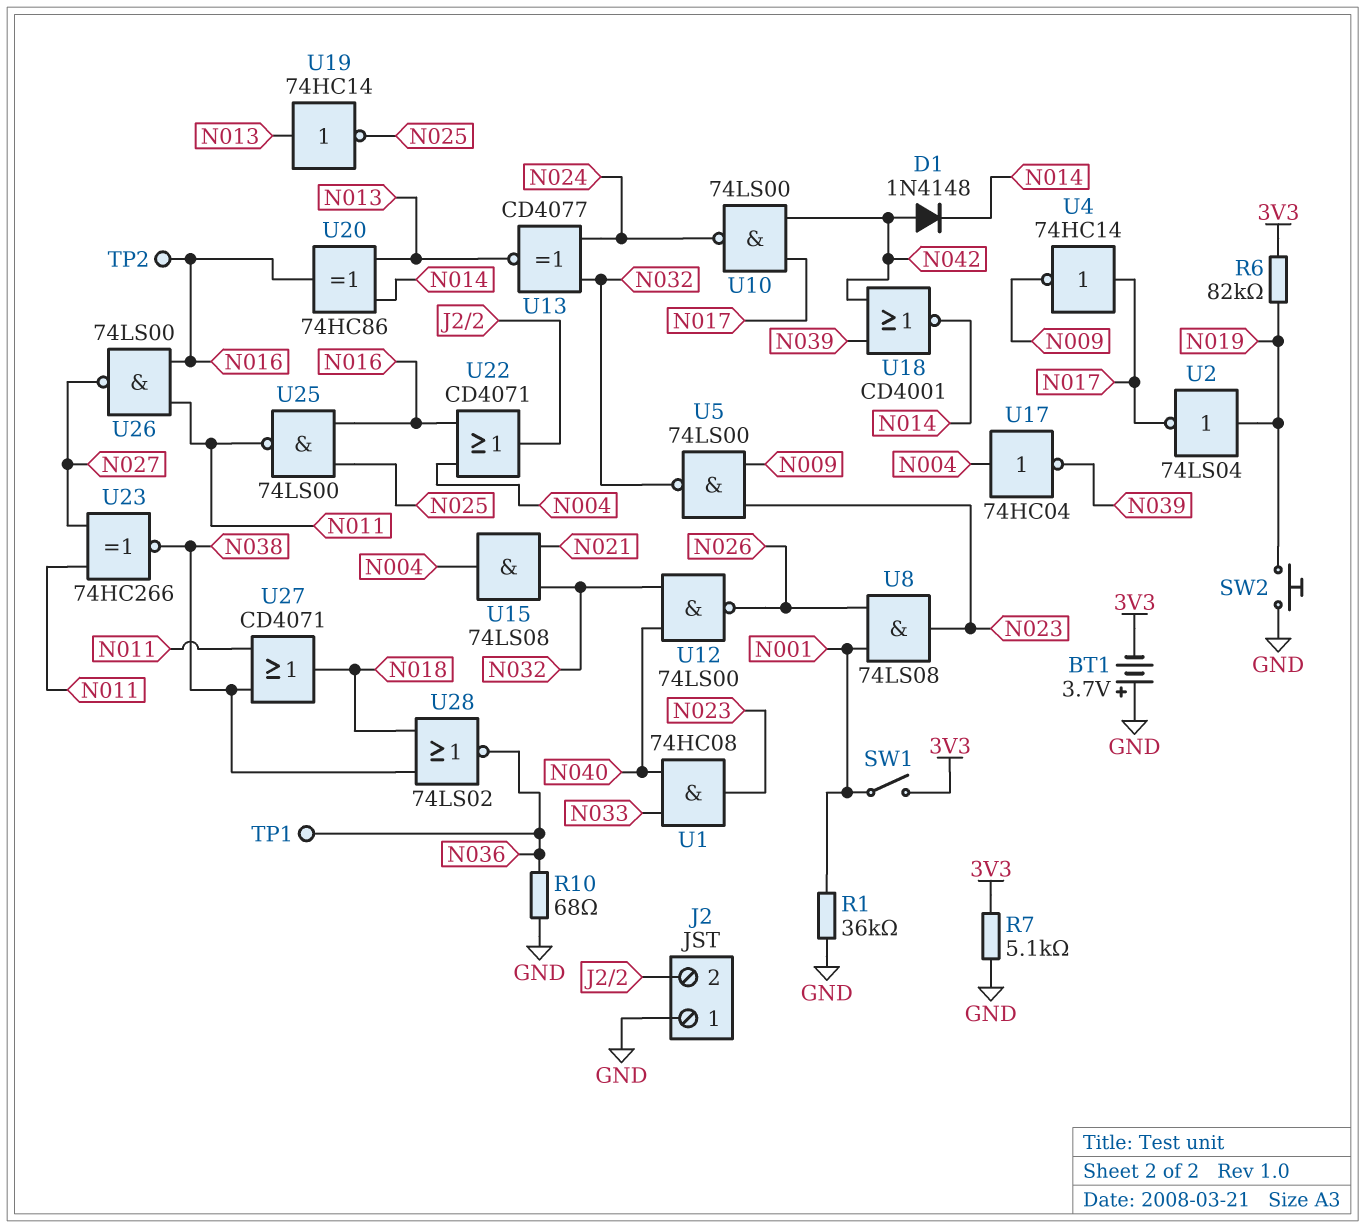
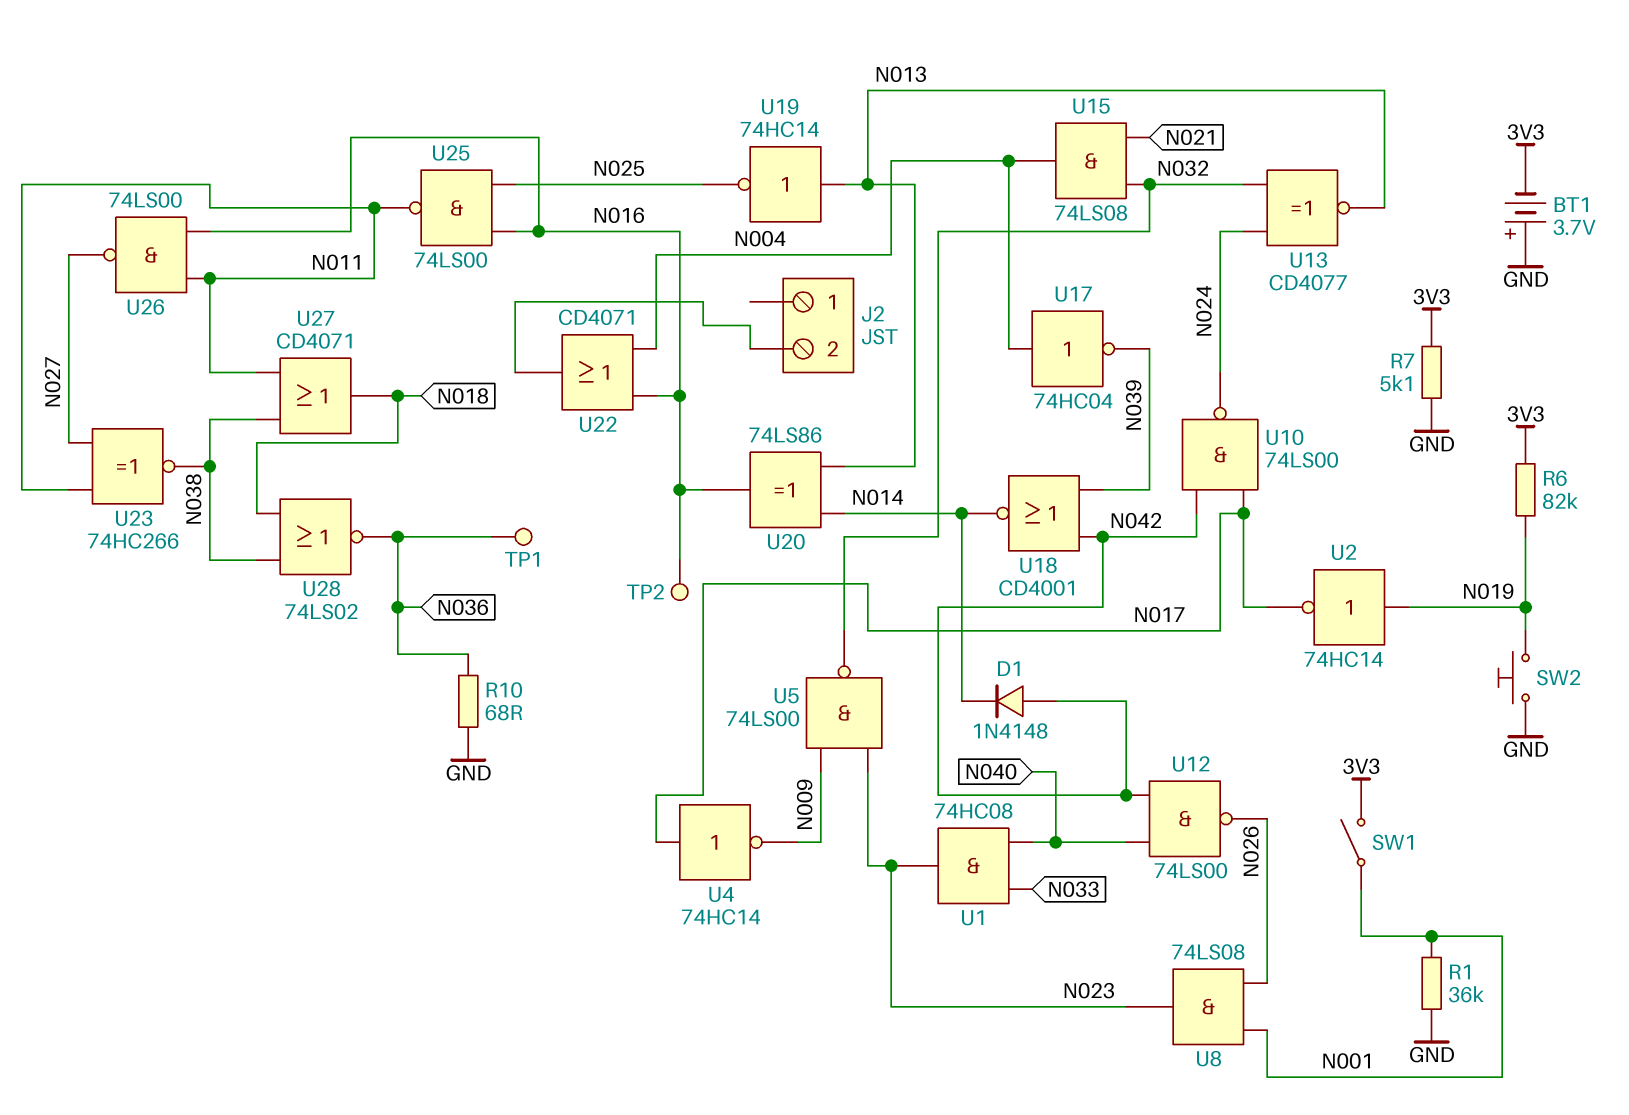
J2 pin 1: GND -> none
U2: NOT 74LS04 (in N019, out N017) -> NOT 74HC14 (in N019, out N017)
U12: NAND 74LS00 (in N032, in N040, out N026) -> NAND 74LS00 (in N040, in N042, out N026)
U20: XOR 74HC86 (in N013, in N014, out N016) -> XOR 74LS86 (in N013, in N014, out N016)

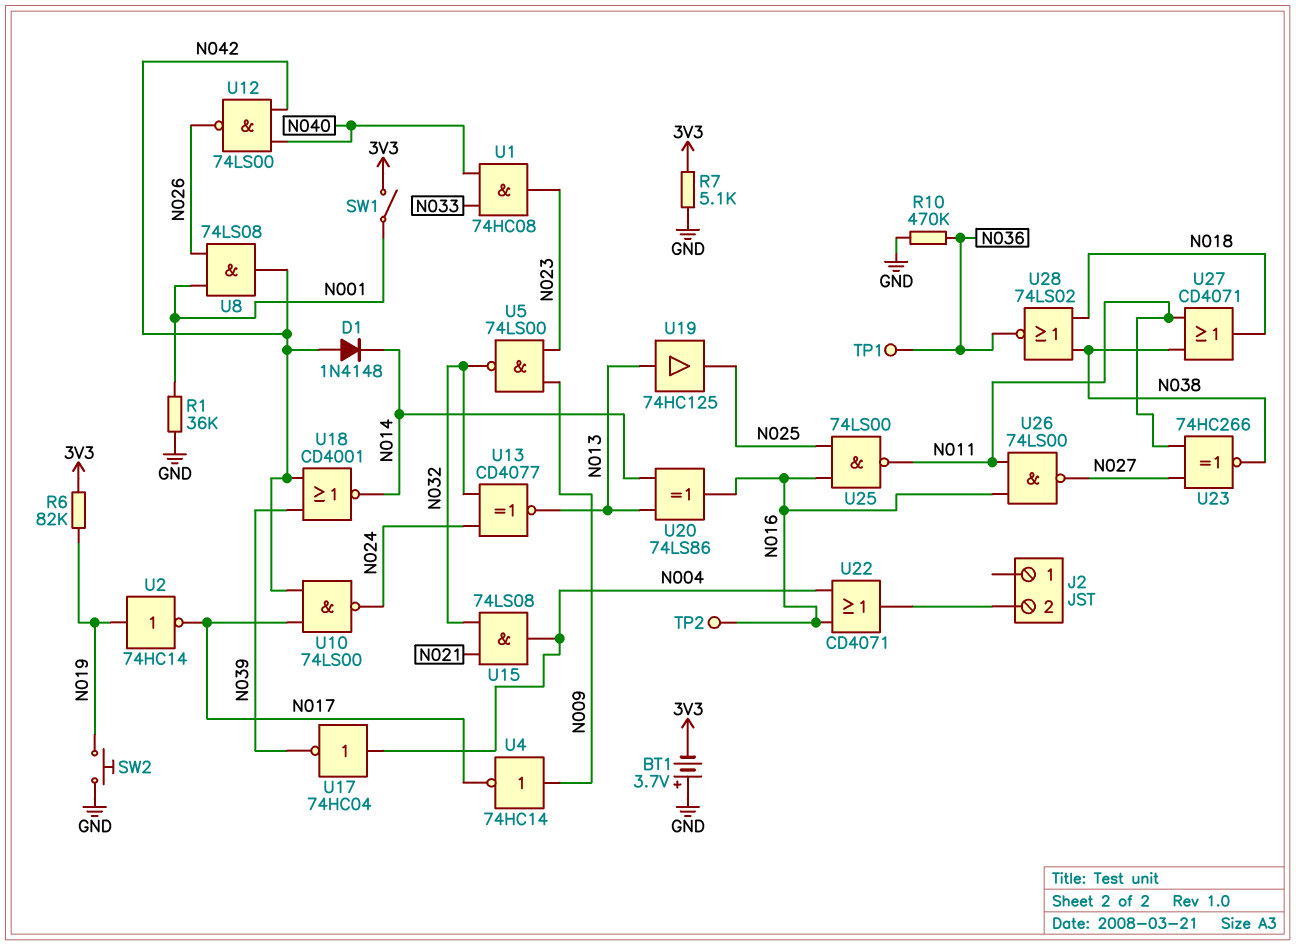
R10: 68 (GND, N036) -> 470k (GND, N036)
U4: NOT 74HC14 (in N017, out N009) -> NOT 74HC14 (in N009, out N017)
U8: AND 74LS08 (in N001, in N026, out N023) -> AND 74LS08 (in N001, in N026, out N042)
U19: NOT 74HC14 (in N013, out N025) -> buffer 74HC125 (in N013, out N025)

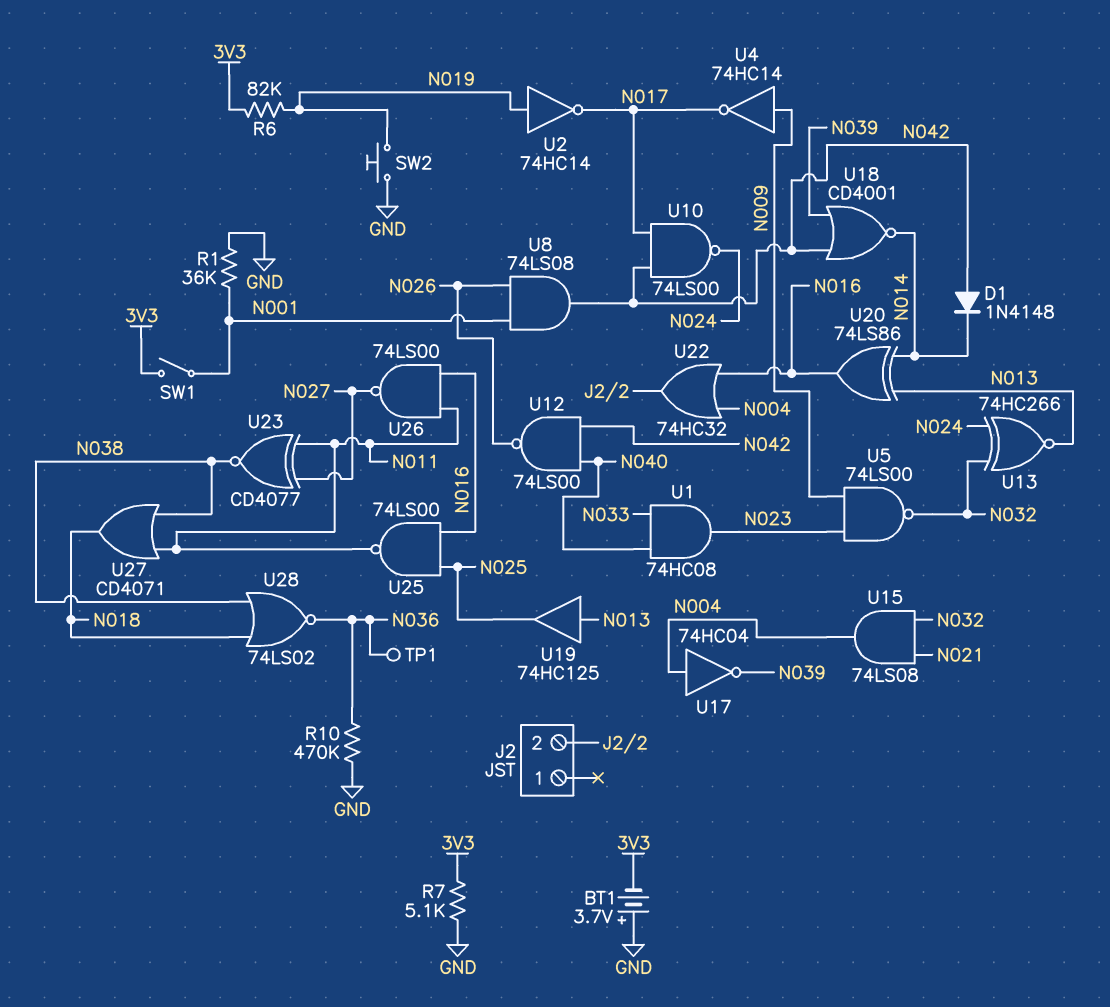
TP2: test point (N016) -> none
U13: XNOR CD4077 (in N024, in N032, out N013) -> XNOR 74HC266 (in N024, in N032, out N013)
U22: OR CD4071 (in N004, in N016, out J2/2) -> OR 74HC32 (in N004, in N016, out J2/2)
U23: XNOR 74HC266 (in N011, in N027, out N038) -> XNOR CD4077 (in N011, in N027, out N038)

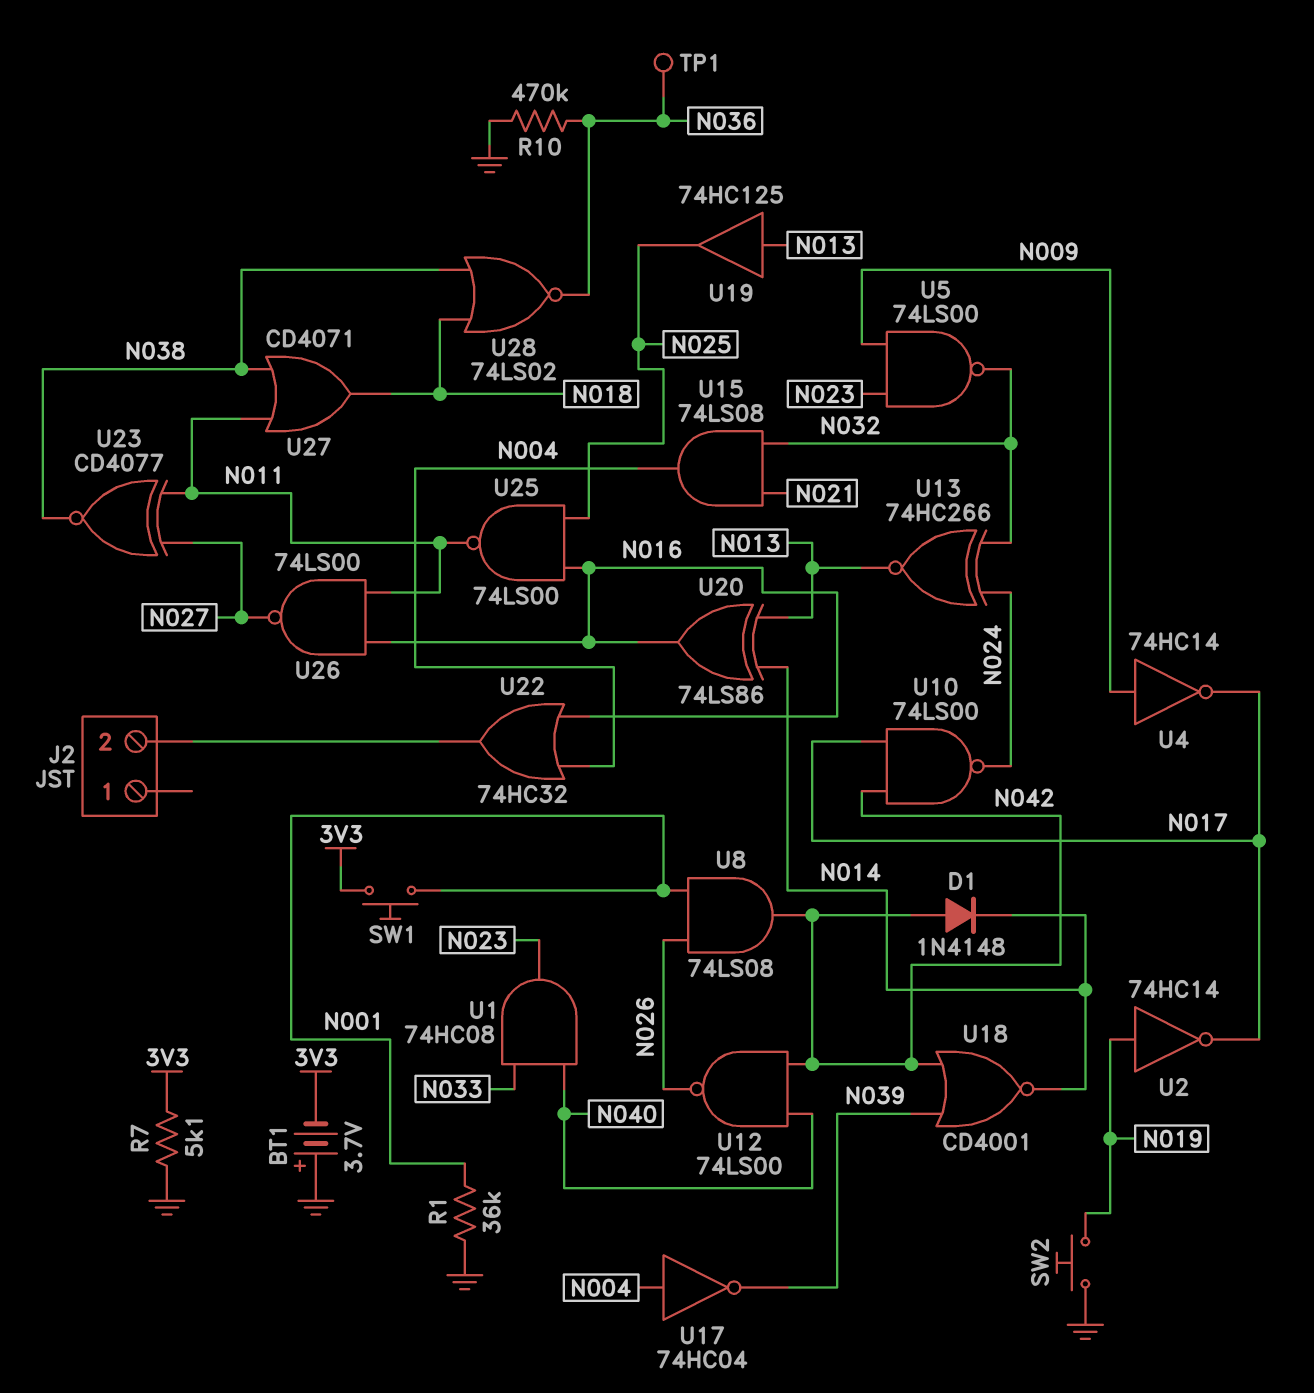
R6: 82k (3V3, N019) -> none
SW1: switch (3V3, N001) -> button (3V3, N001)

